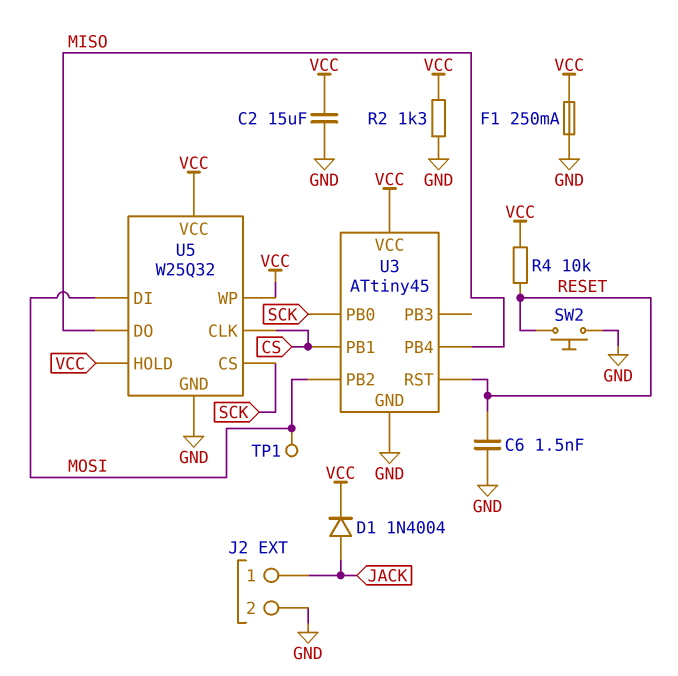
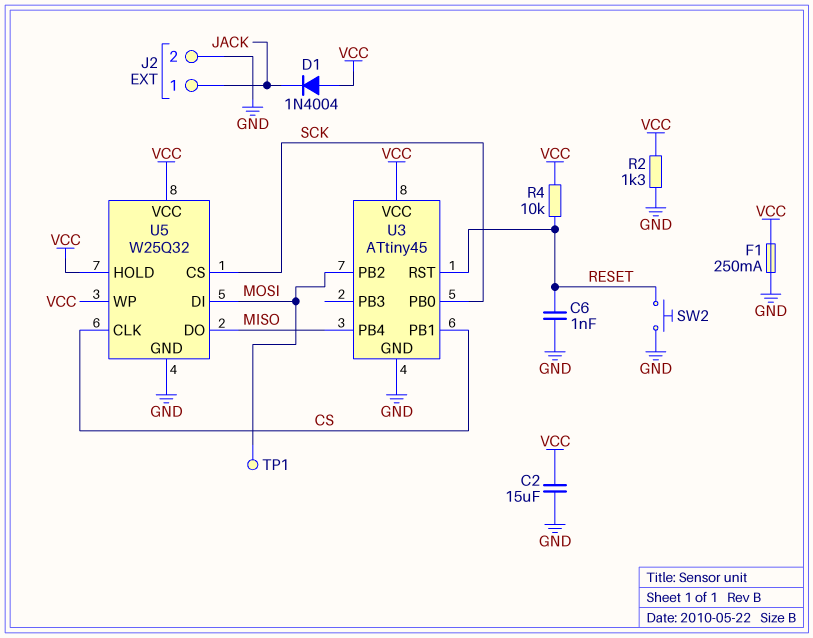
C6: 1.5nF (GND, RESET) -> 1nF (GND, RESET)
D1: diode 1N4004 (A JACK, K VCC) -> diode 1N4004 (A VCC, K JACK)

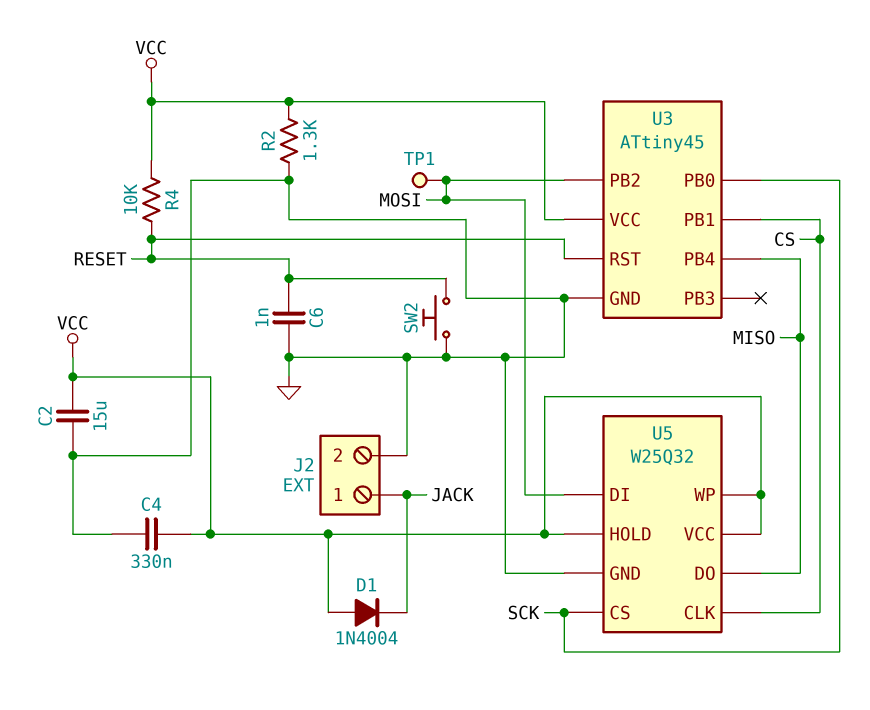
C4: none -> 330nF (GND, VCC)
F1: 250mA (GND, VCC) -> none

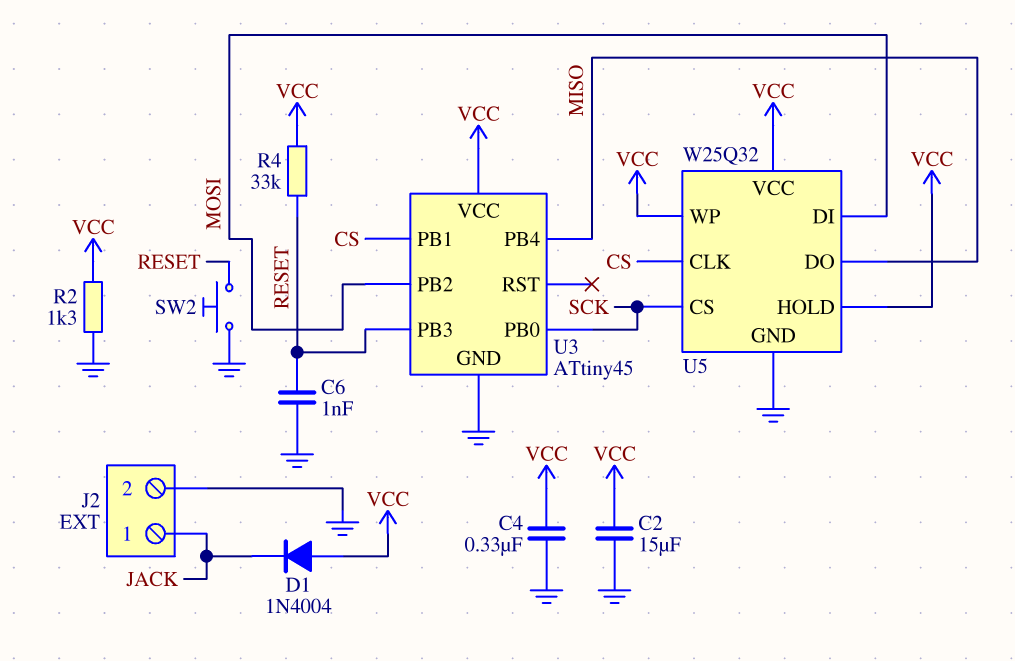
R4: 10k (RESET, VCC) -> 33k (RESET, VCC)
TP1: test point (MOSI) -> none
U3 pin PB3: none -> RESET
U3 pin RST: RESET -> none

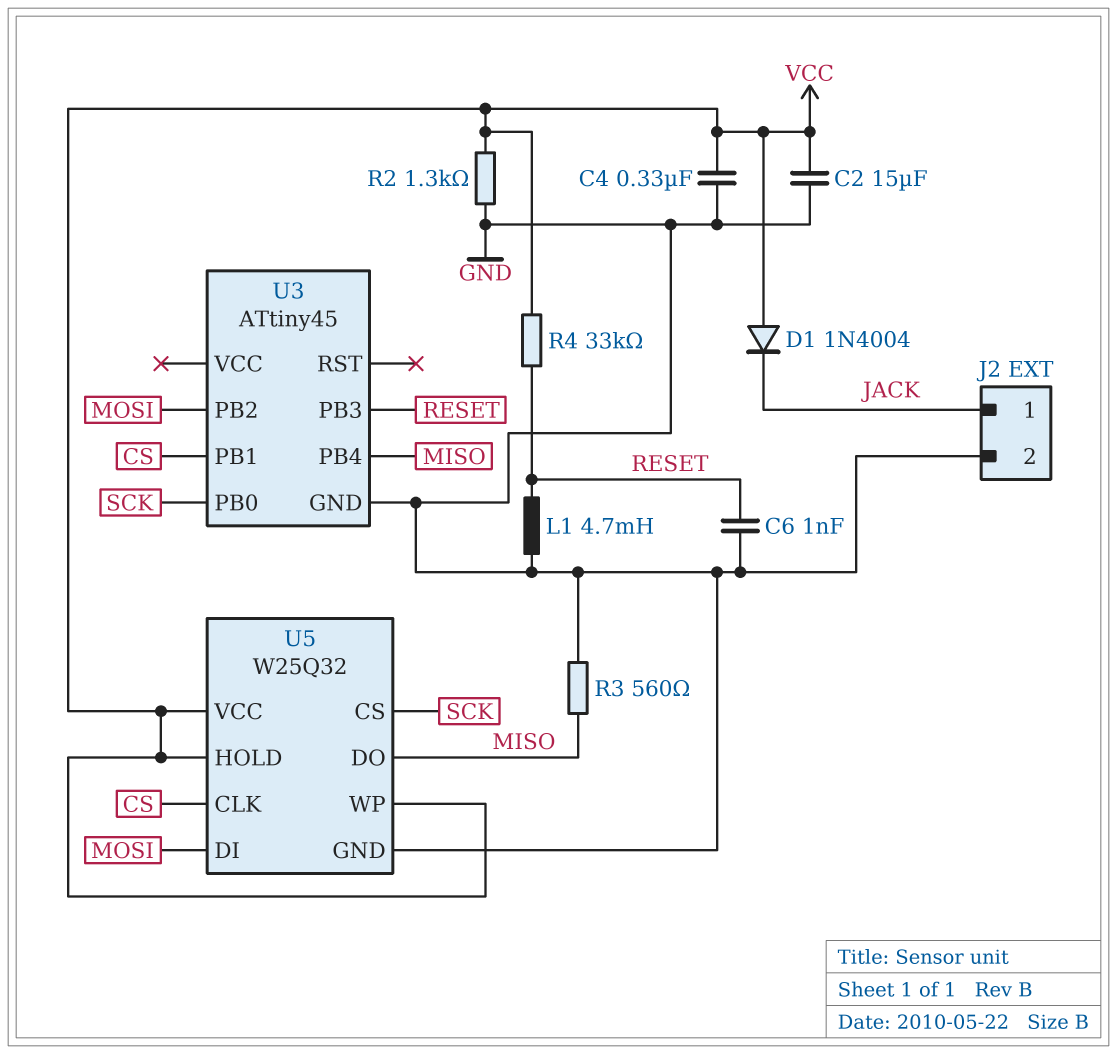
L1: none -> 4.7mH (GND, RESET)
R3: none -> 560 (GND, MISO)
SW2: button (GND, RESET) -> none
U3 pin VCC: VCC -> none

